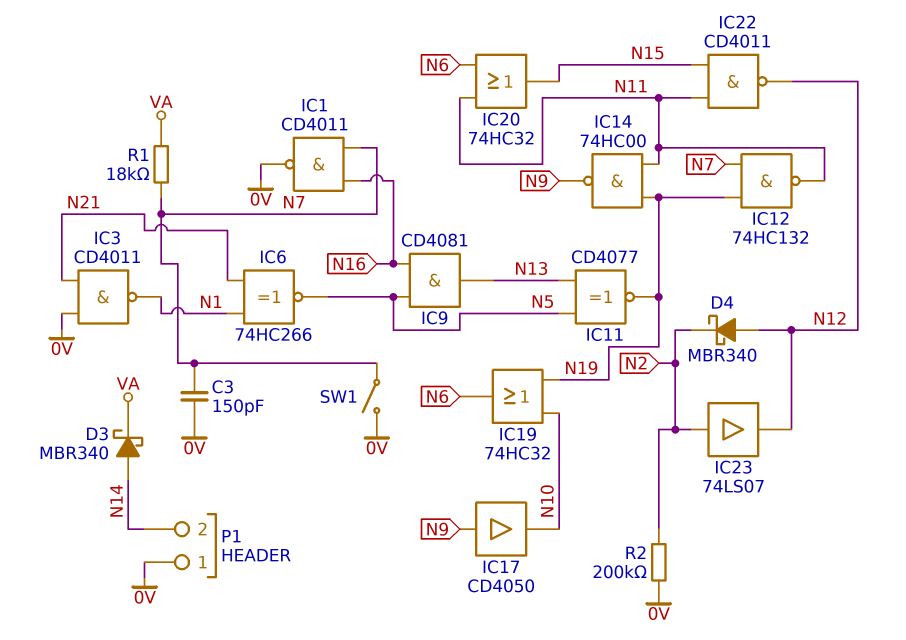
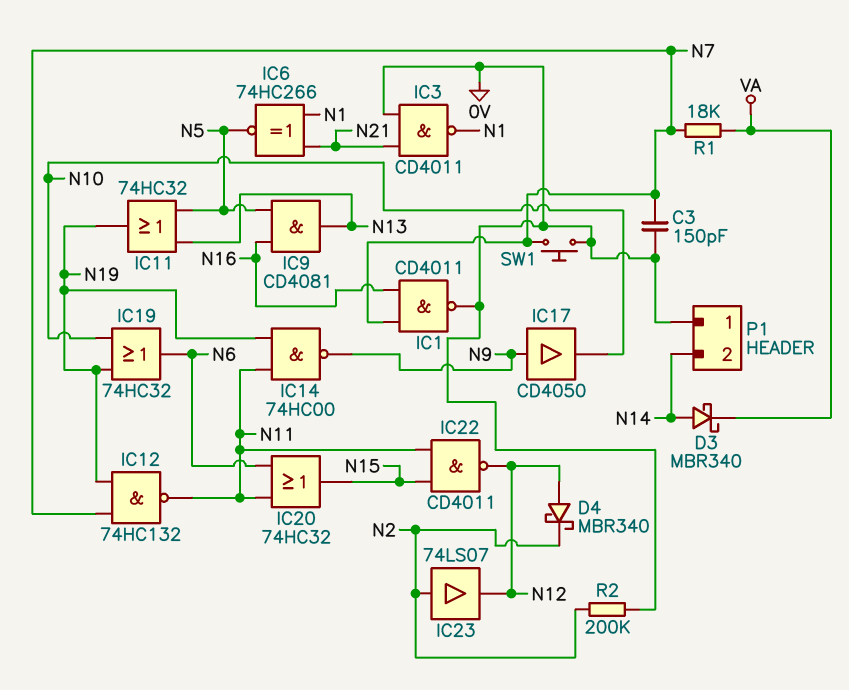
IC11: XNOR CD4077 (in N5, in N13, out N19) -> OR 74HC32 (in N5, in N13, out N19)
SW1: switch (0V, N7) -> button (0V, N7)

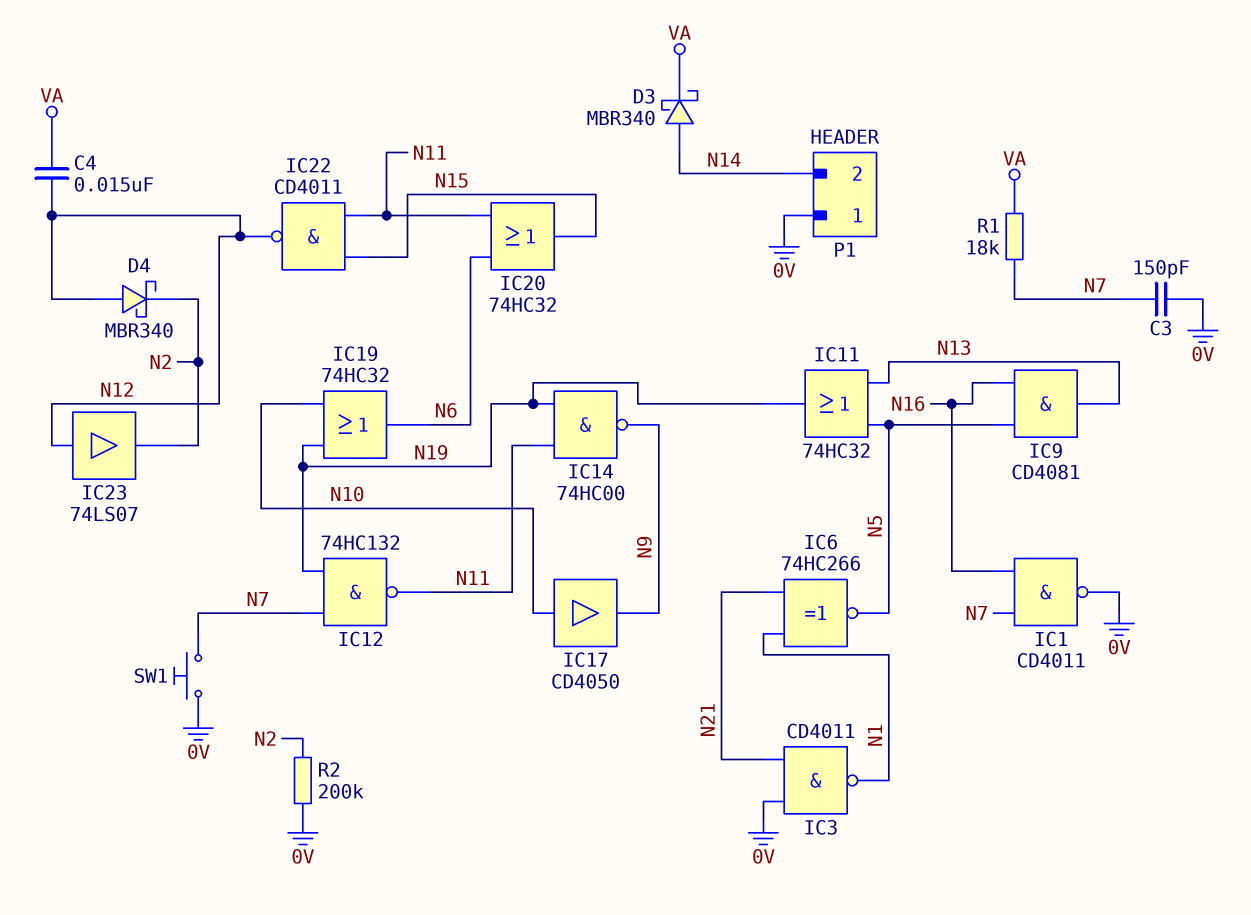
C4: none -> 15nF (N12, VA)
IC17: buffer CD4050 (in N9, out N10) -> buffer CD4050 (in N10, out N9)
IC23: buffer 74LS07 (in N2, out N12) -> buffer 74LS07 (in N12, out N2)

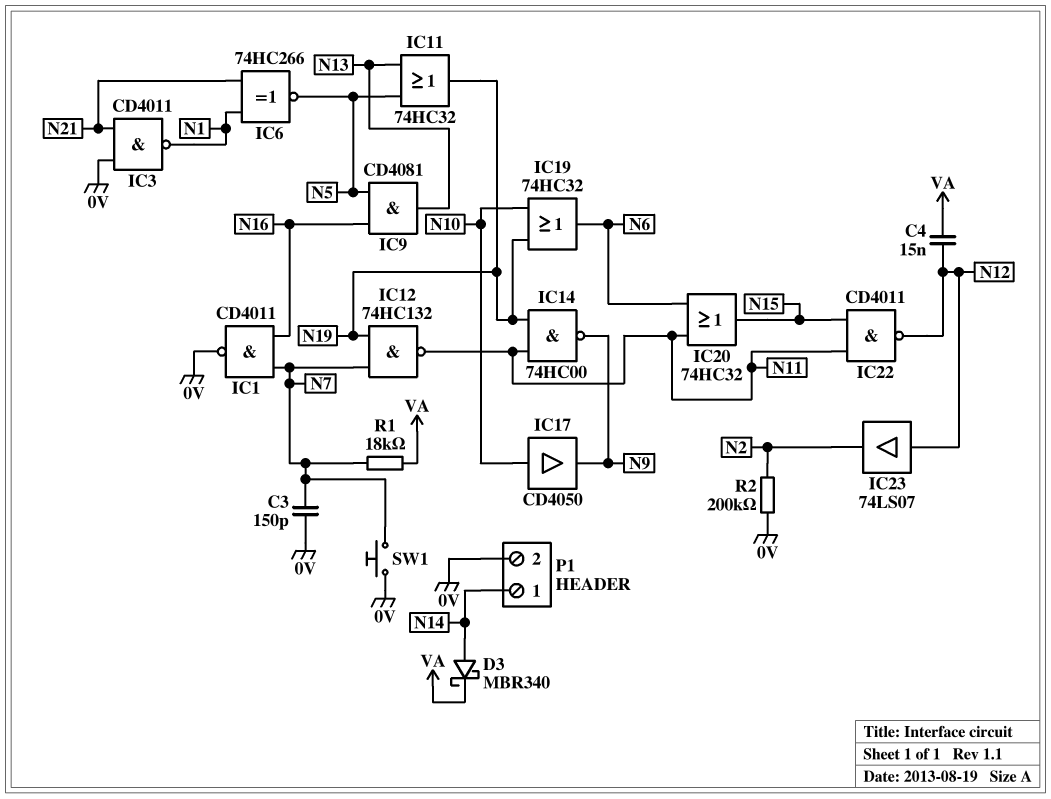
D4: schottky MBR340 (A N12, K N2) -> none
P1 pin 1: 0V -> N14
P1 pin 2: N14 -> 0V

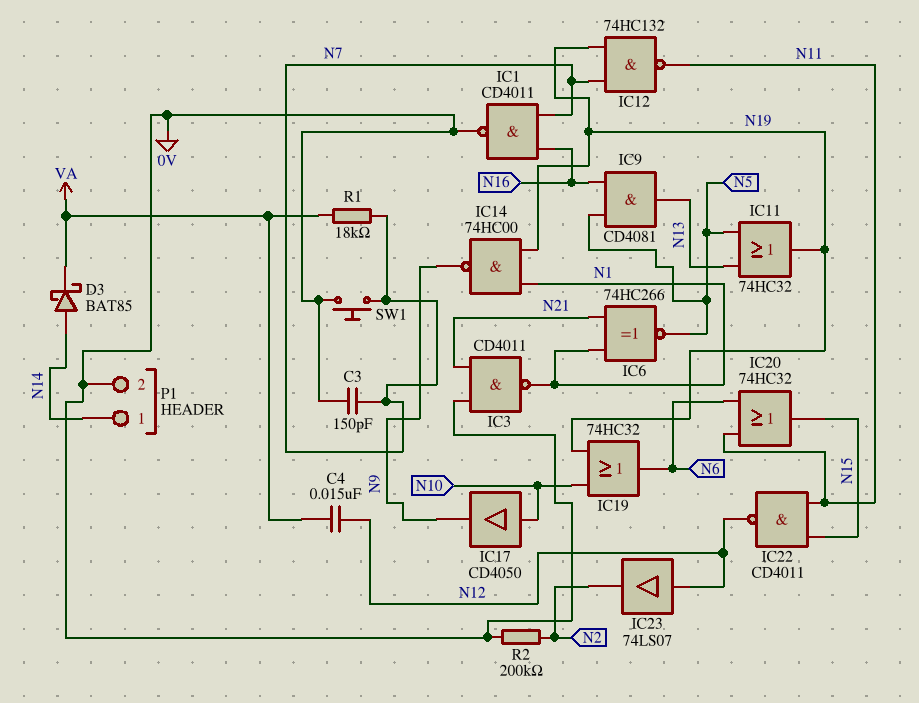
D3: schottky MBR340 (A N14, K VA) -> schottky BAT85 (A N14, K VA)
IC14: NAND 74HC00 (in N11, in N19, out N9) -> NAND 74HC00 (in N1, in N19, out N9)

